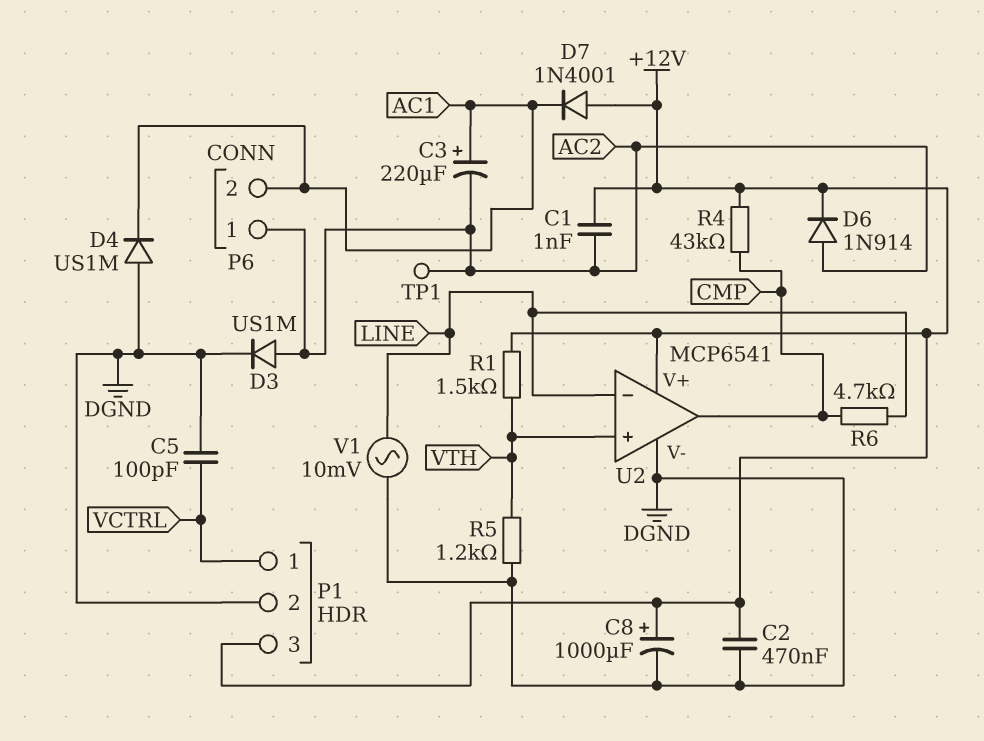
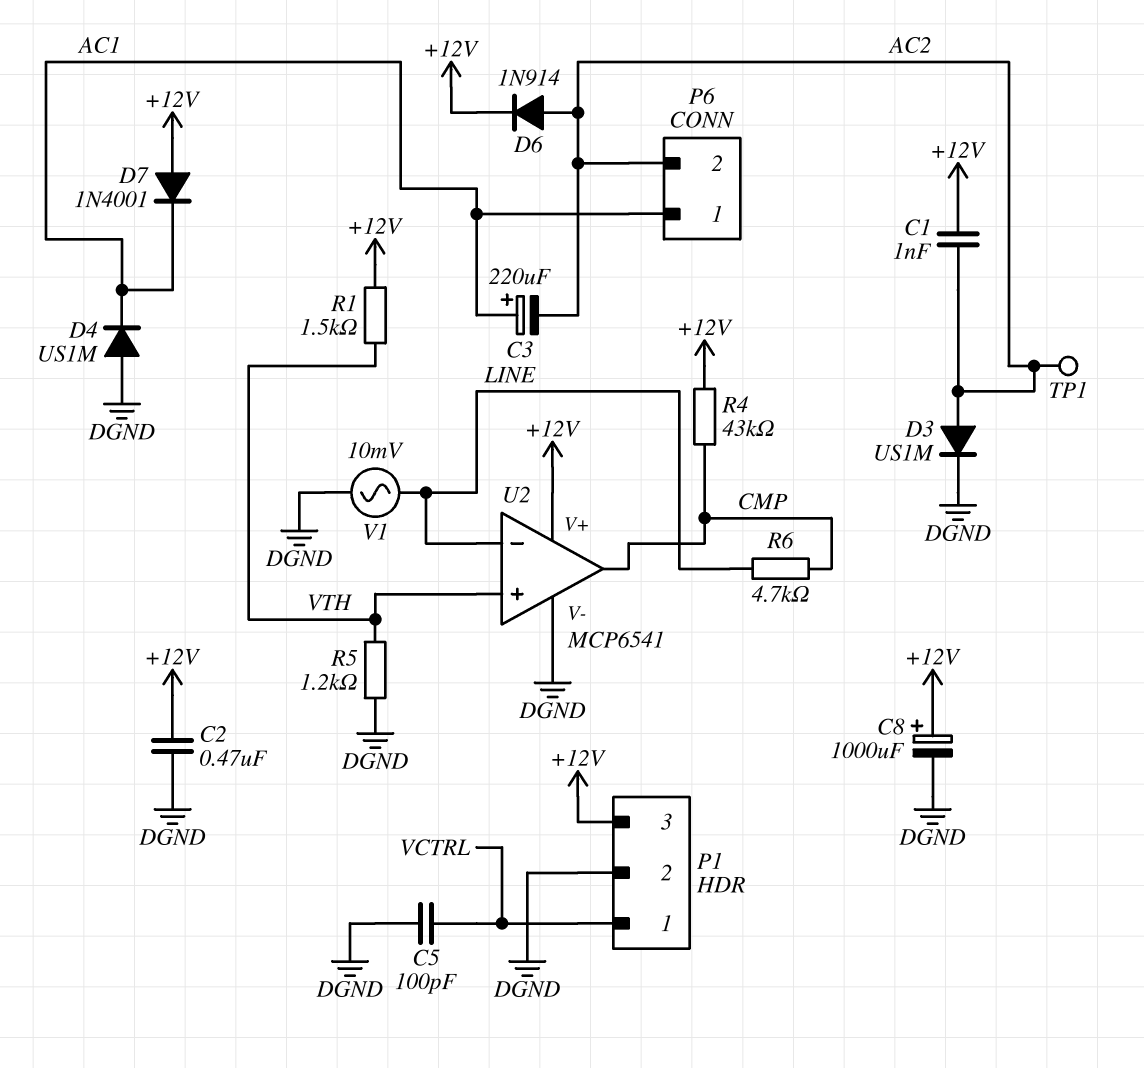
P6 pin 1: AC2 -> AC1
P6 pin 2: AC1 -> AC2

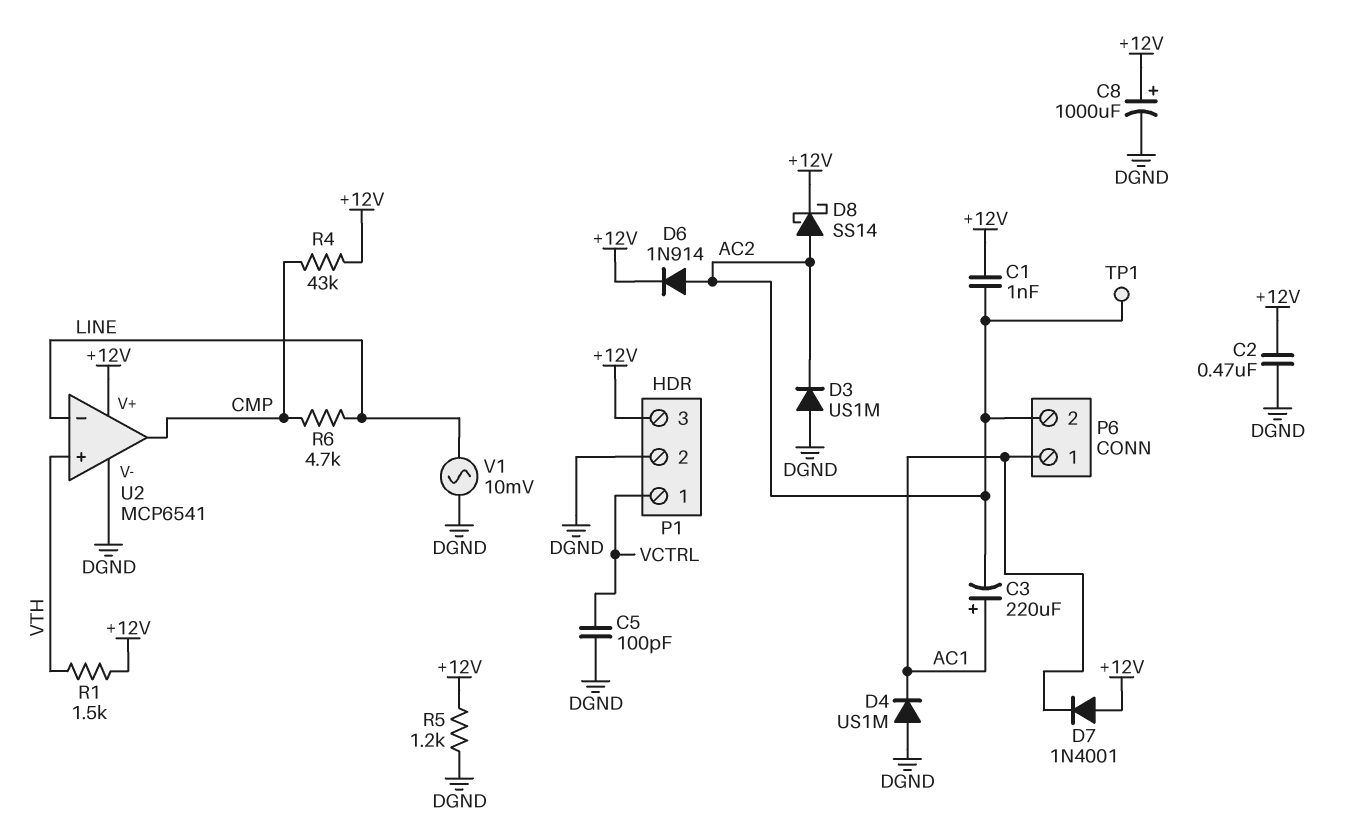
D3: diode US1M (A AC2, K DGND) -> diode US1M (A DGND, K AC2)
D8: none -> schottky SS14 (A AC2, K +12V)
R5: 1.2k (DGND, VTH) -> 1.2k (+12V, DGND)

